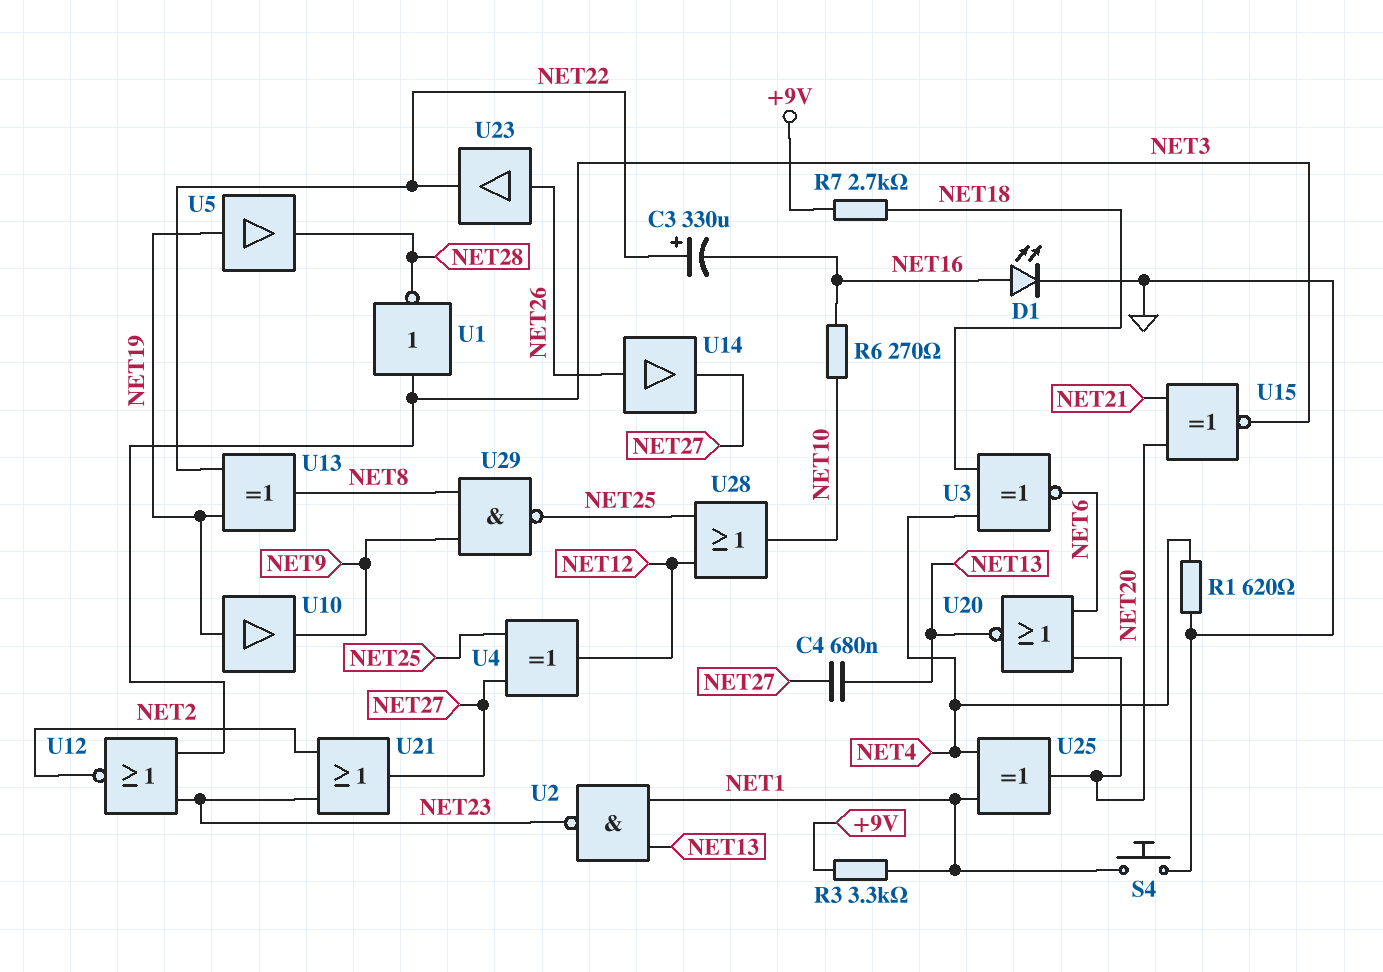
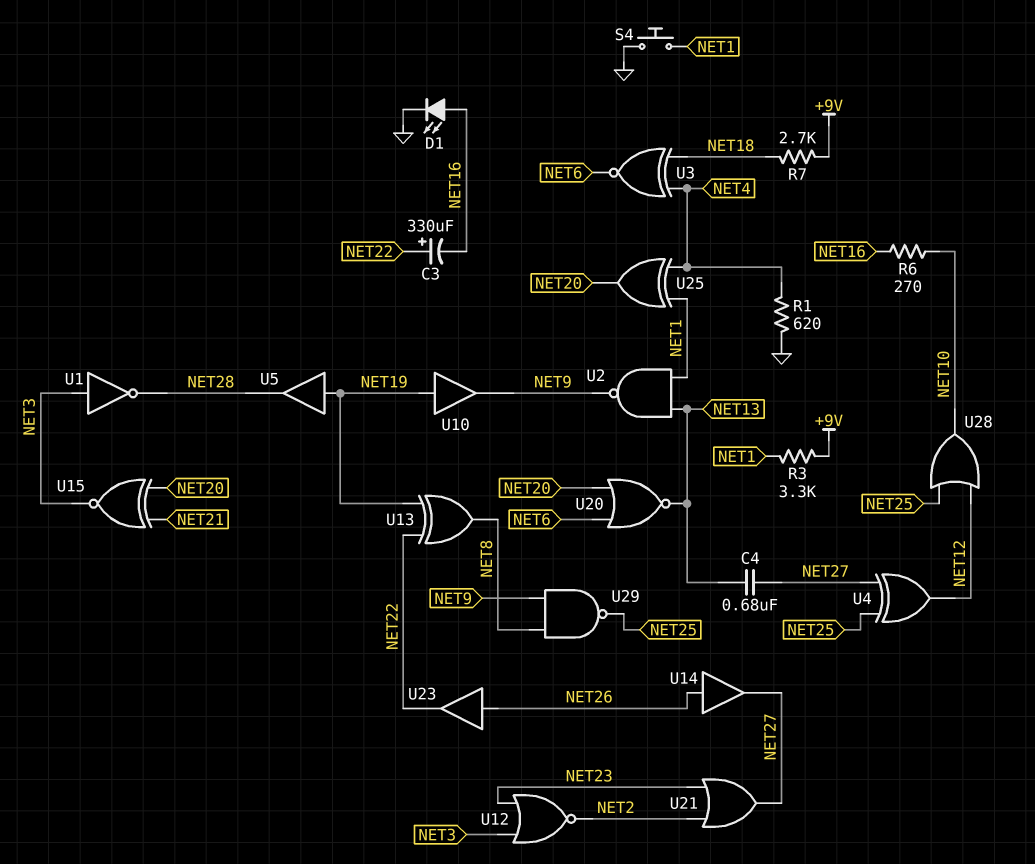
U2: NAND (in NET1, in NET13, out NET23) -> NAND (in NET1, in NET13, out NET9)

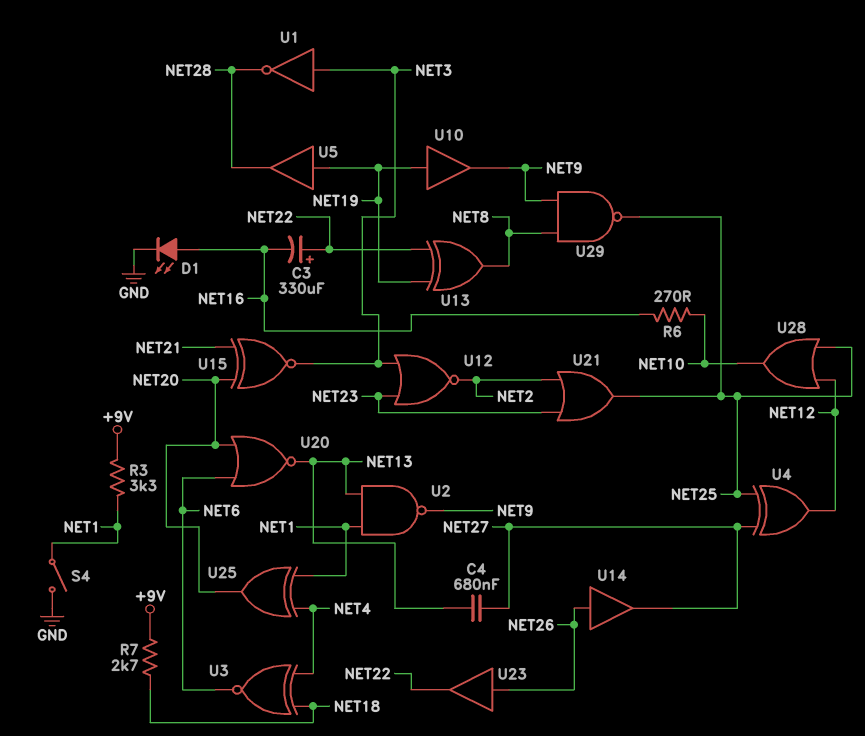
R1: 620 (GND, NET4) -> none
S4: button (GND, NET1) -> switch (GND, NET1)
U21: OR (in NET2, in NET23, out NET27) -> OR (in NET2, in NET23, out NET25)

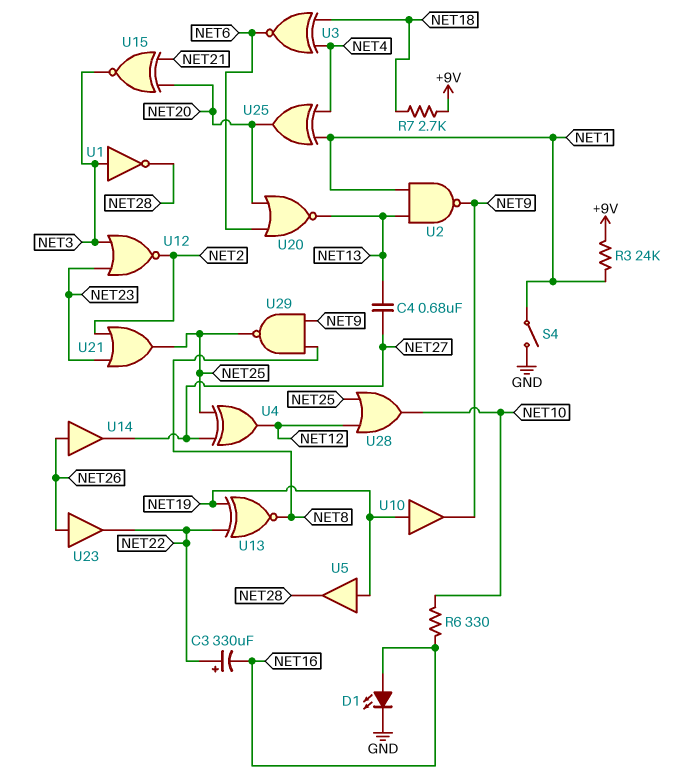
R3: 3.3k (+9V, NET1) -> 24k (+9V, NET1)
R6: 270 (NET10, NET16) -> 330 (NET10, NET16)
U13: XOR (in NET19, in NET22, out NET8) -> XNOR (in NET19, in NET22, out NET8)

